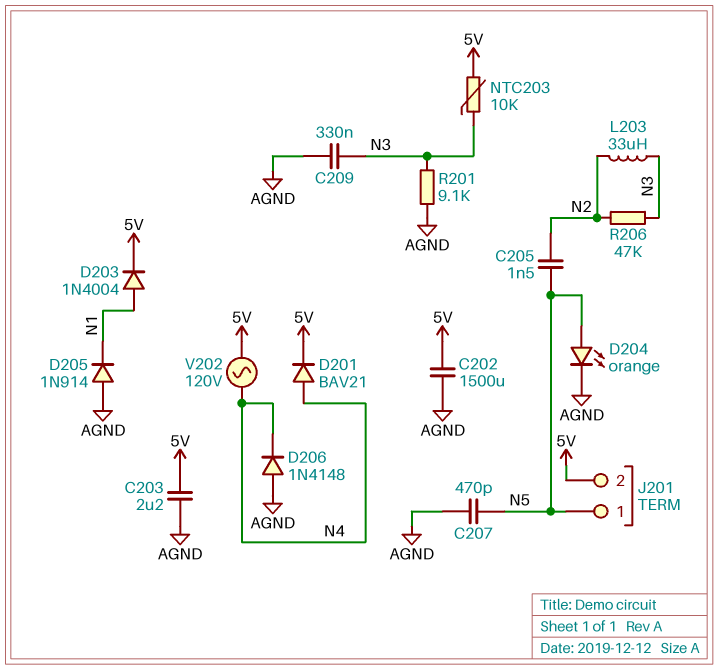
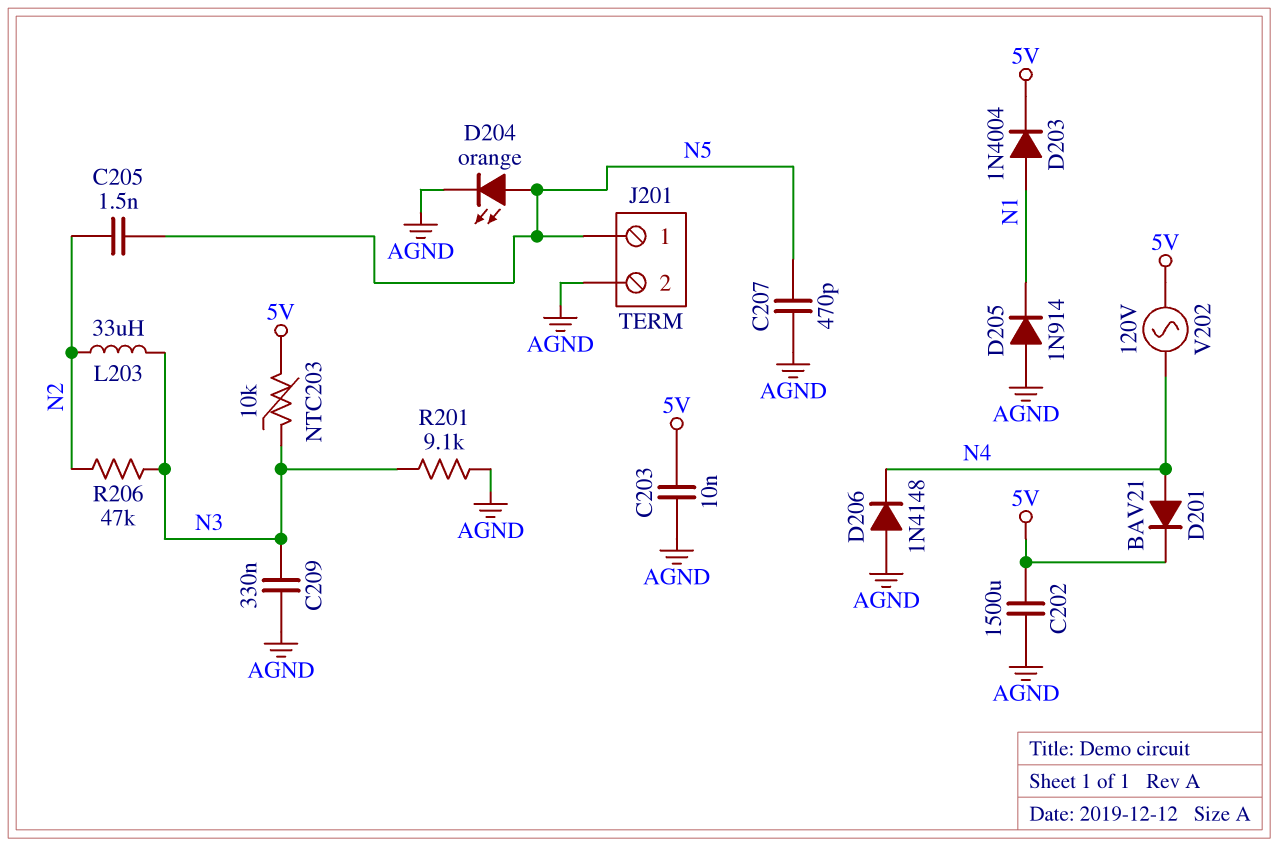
C203: 2.2uF (5V, AGND) -> 10nF (5V, AGND)
J201 pin 2: 5V -> AGND

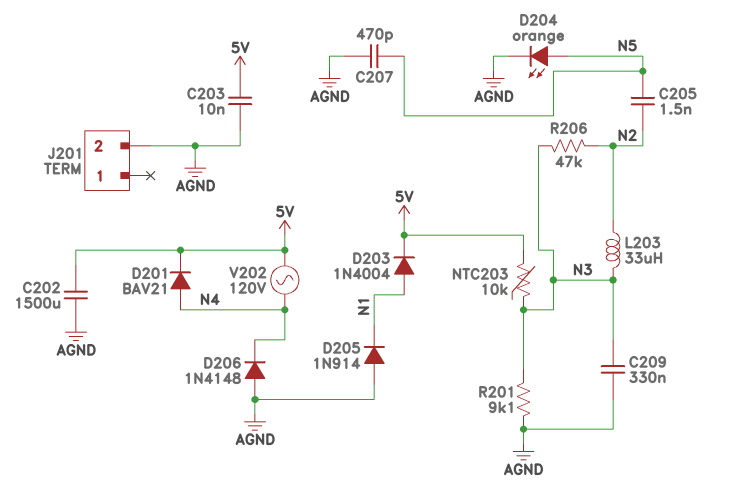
J201 pin 1: N5 -> none

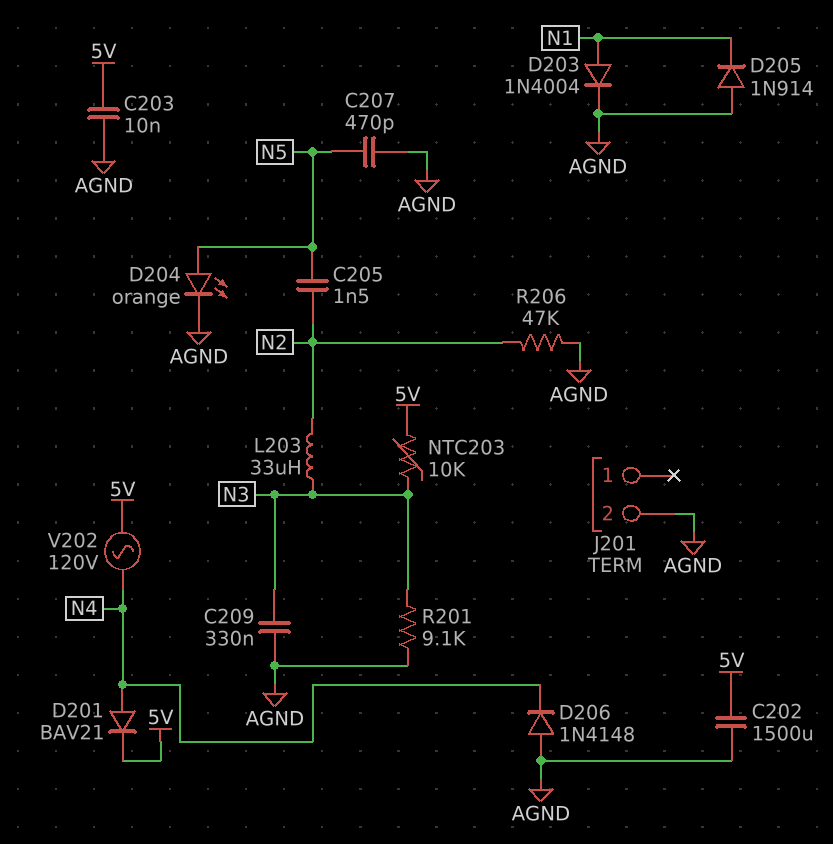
D203: diode 1N4004 (A N1, K 5V) -> diode 1N4004 (A N1, K AGND)
R206: 47k (N2, N3) -> 47k (AGND, N2)

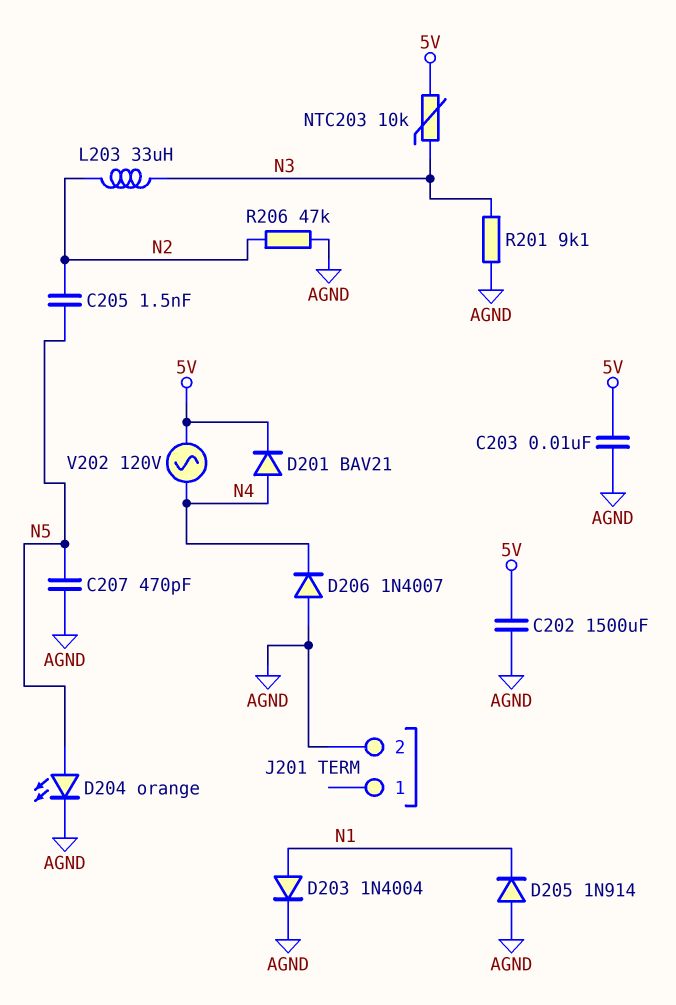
C209: 330nF (AGND, N3) -> none
D206: diode 1N4148 (A AGND, K N4) -> diode 1N4007 (A AGND, K N4)

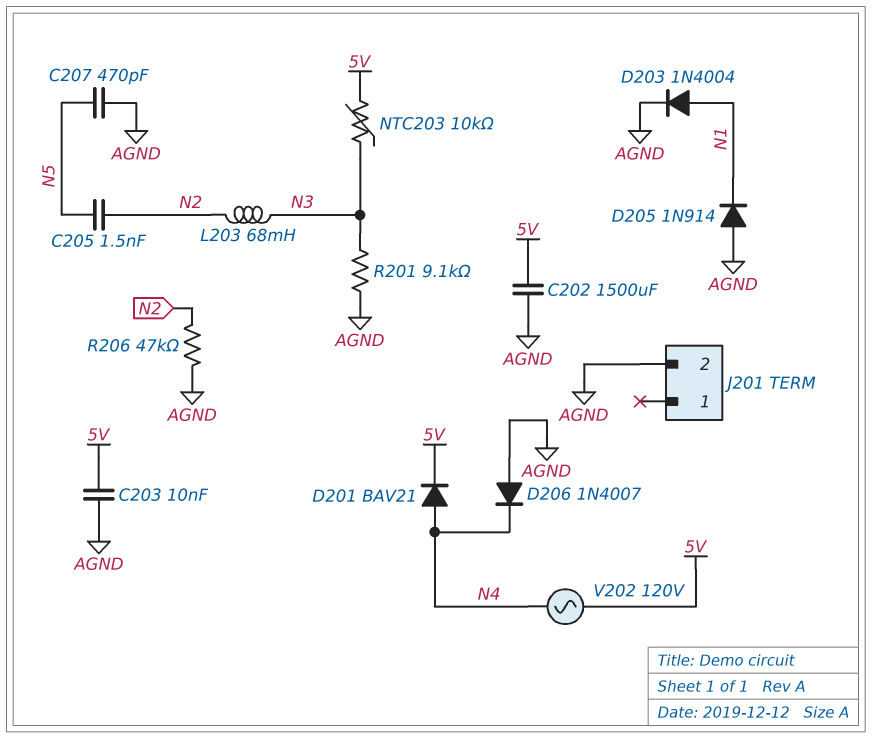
D204: LED orange (A N5, K AGND) -> none
L203: 33uH (N2, N3) -> 68mH (N2, N3)

